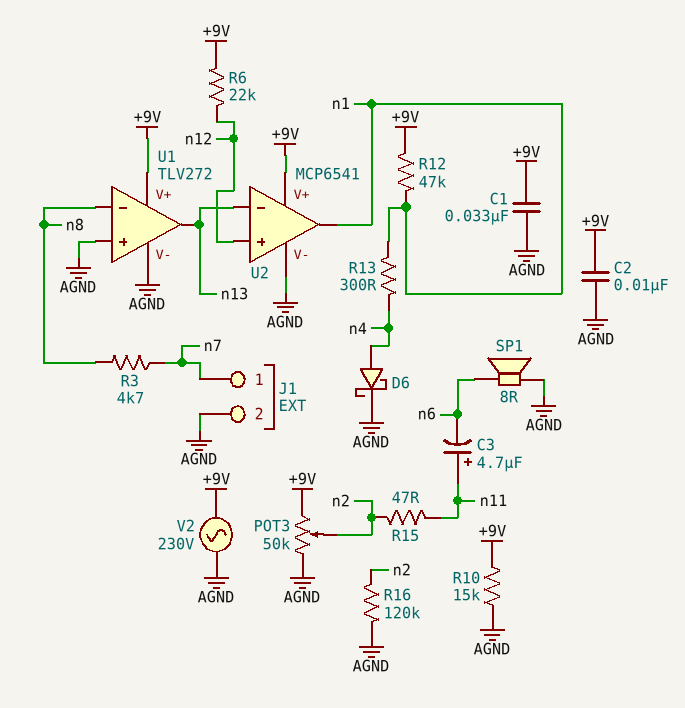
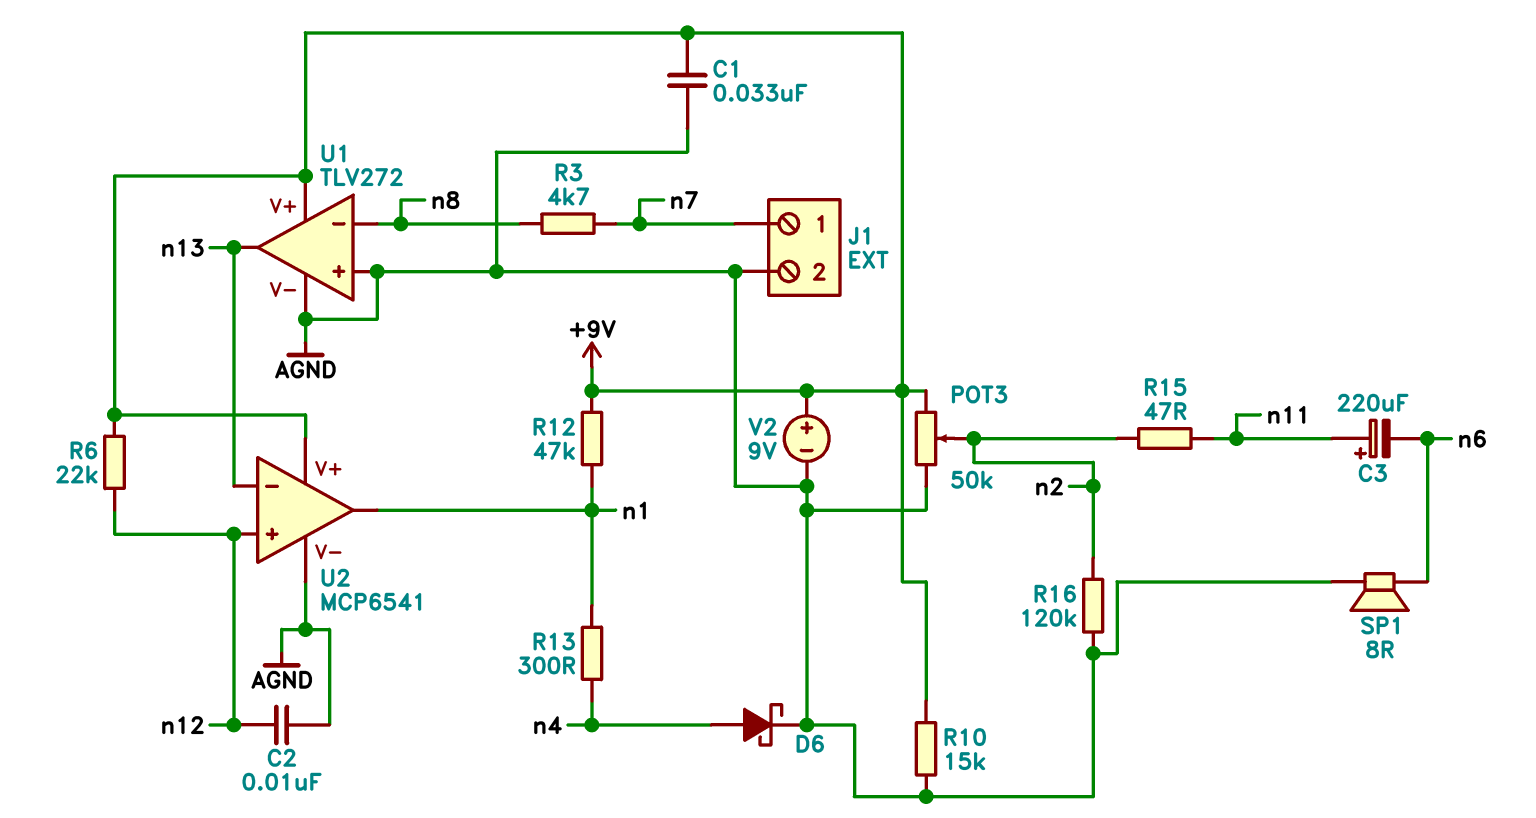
C2: 10nF (+9V, AGND) -> 10nF (AGND, n12)
C3: 4.7uF (plus n11, minus n6) -> 220uF (plus n11, minus n6)
V2: AC 230V (+9V, AGND) -> 9V (plus +9V, minus AGND)

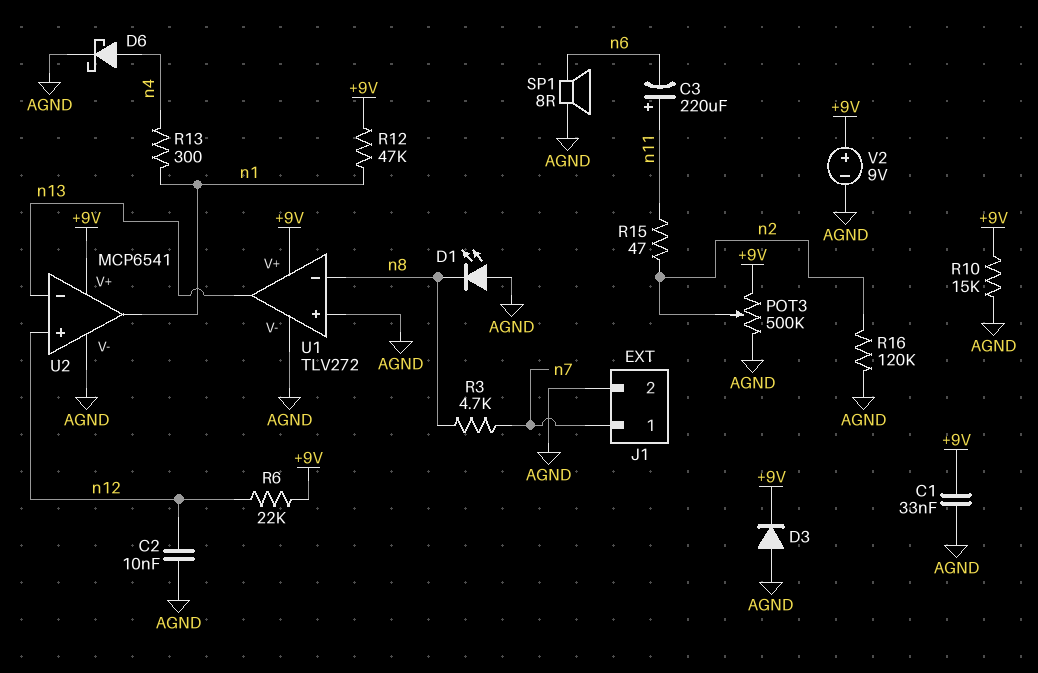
D1: none -> LED (A AGND, K n8)
D3: none -> diode (A AGND, K +9V)
POT3: 50k (+9V, AGND, wiper n2) -> 500k (+9V, AGND, wiper n2)

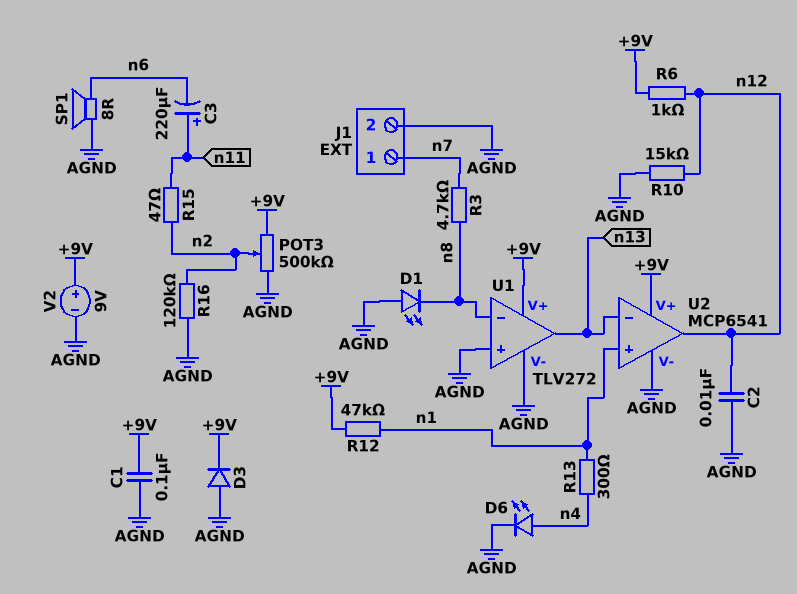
C1: 33nF (+9V, AGND) -> 100nF (+9V, AGND)
D6: schottky (A n4, K AGND) -> LED (A n4, K AGND)
R6: 22k (+9V, n12) -> 1k (+9V, n12)
R10: 15k (+9V, AGND) -> 15k (AGND, n12)
U2 pin in+: n12 -> n1
U2 pin out: n1 -> n12

